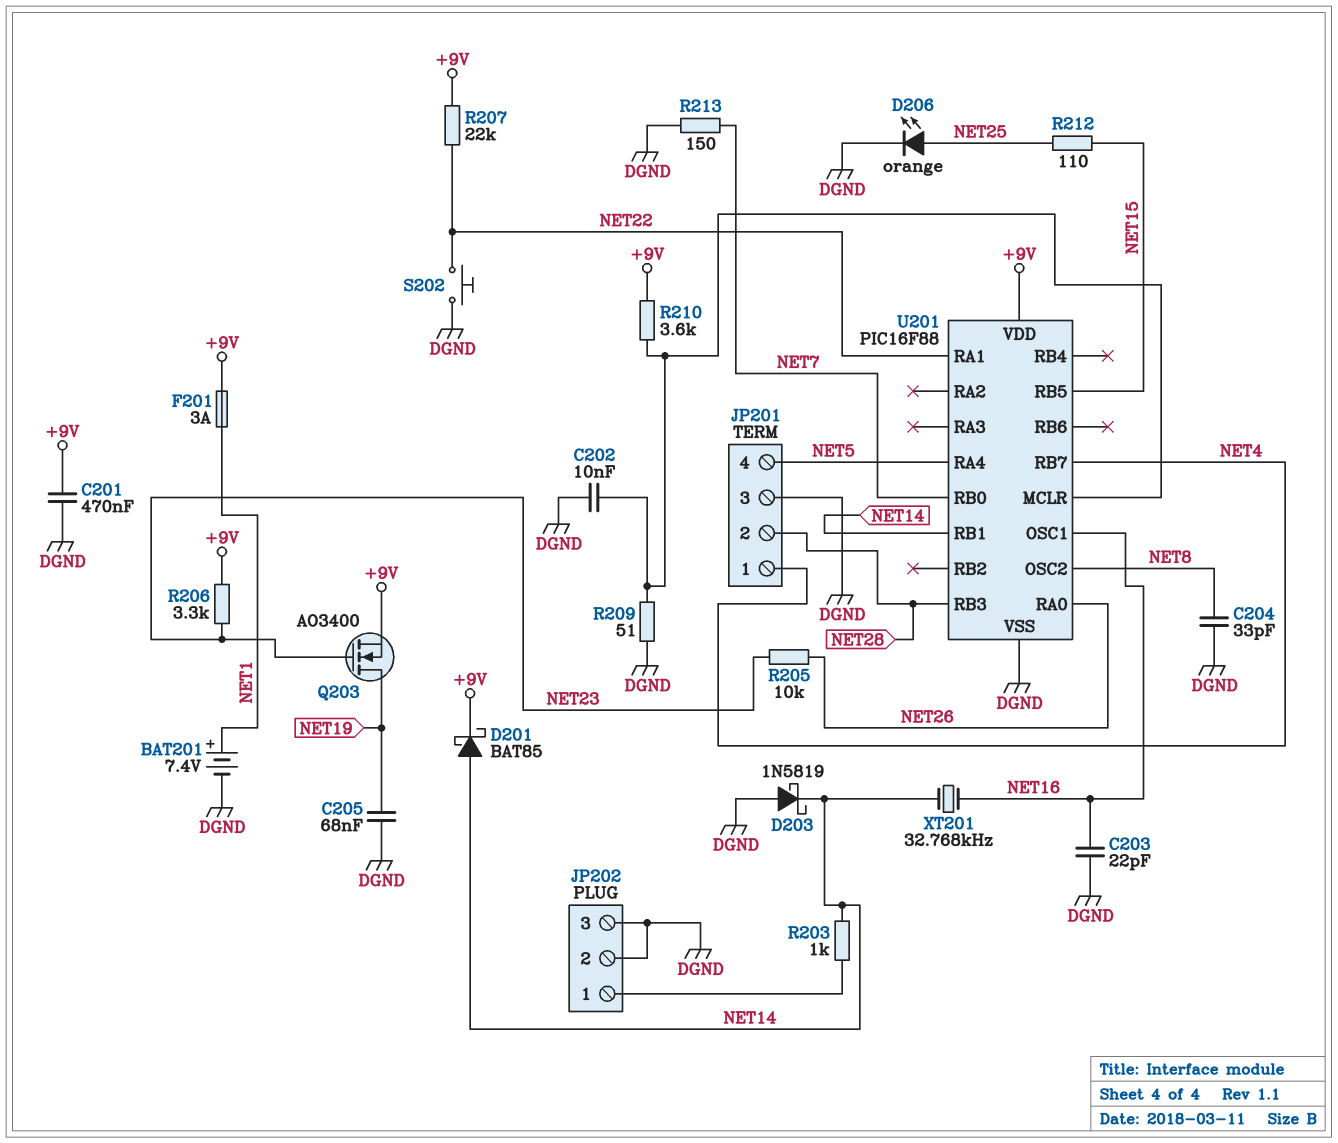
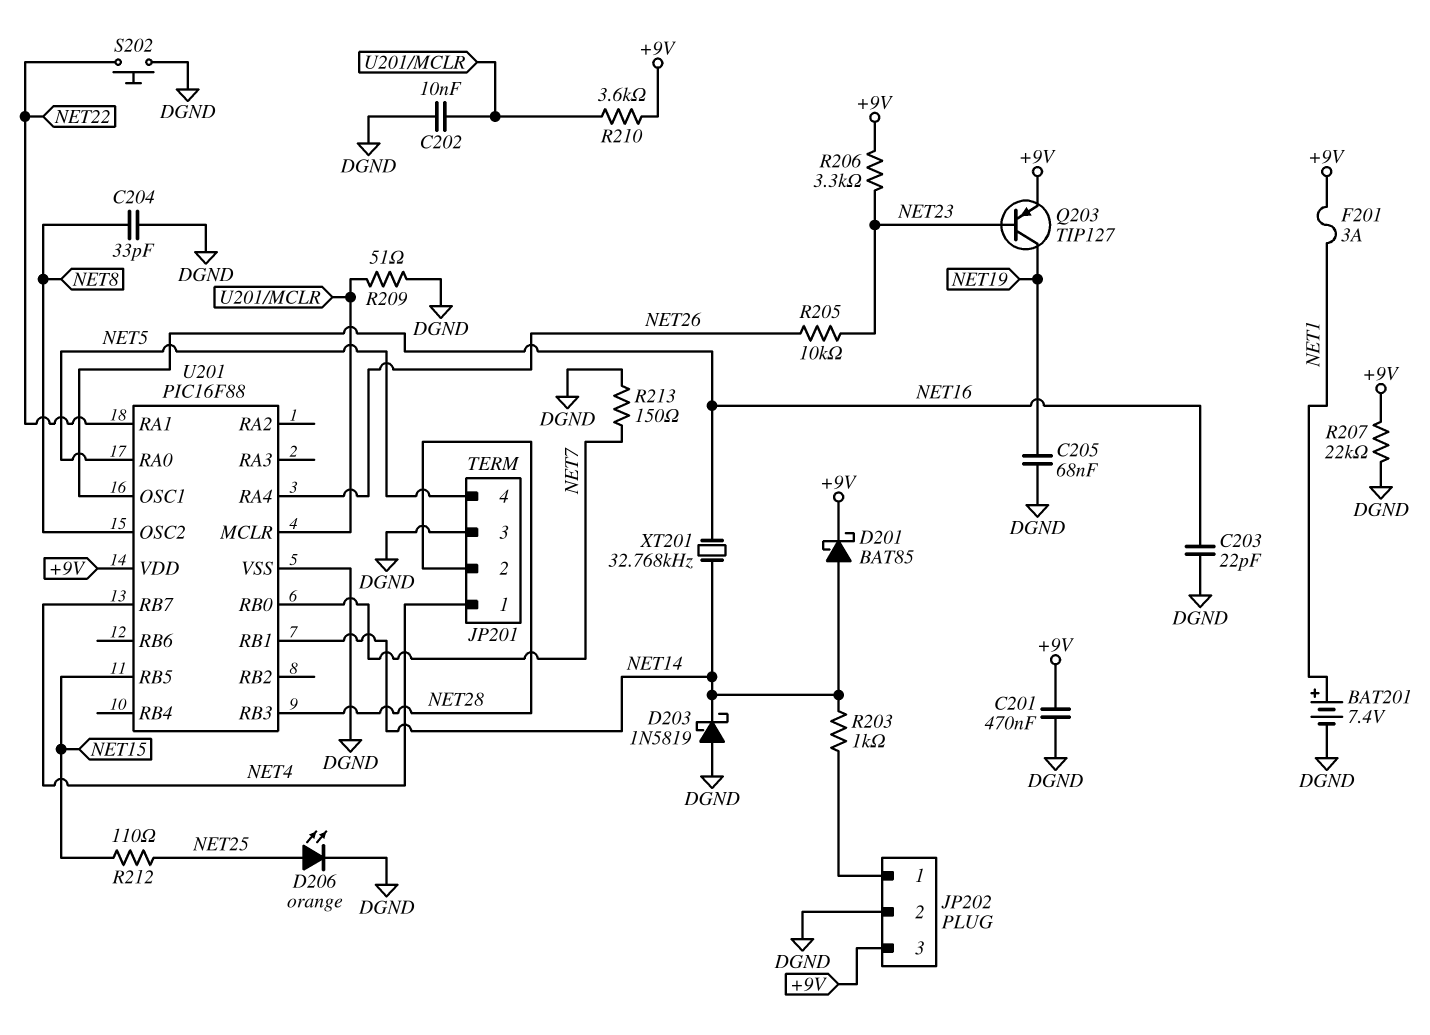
JP202 pin 3: DGND -> +9V
Q203: NMOS AO3400 (G NET23, D NET19, S +9V) -> PNP TIP127 (B NET23, C NET19, E +9V)
R207: 22k (+9V, NET22) -> 22k (+9V, DGND)
U201 pin RA0: NET26 -> NET5
U201 pin RA4: NET5 -> NET26

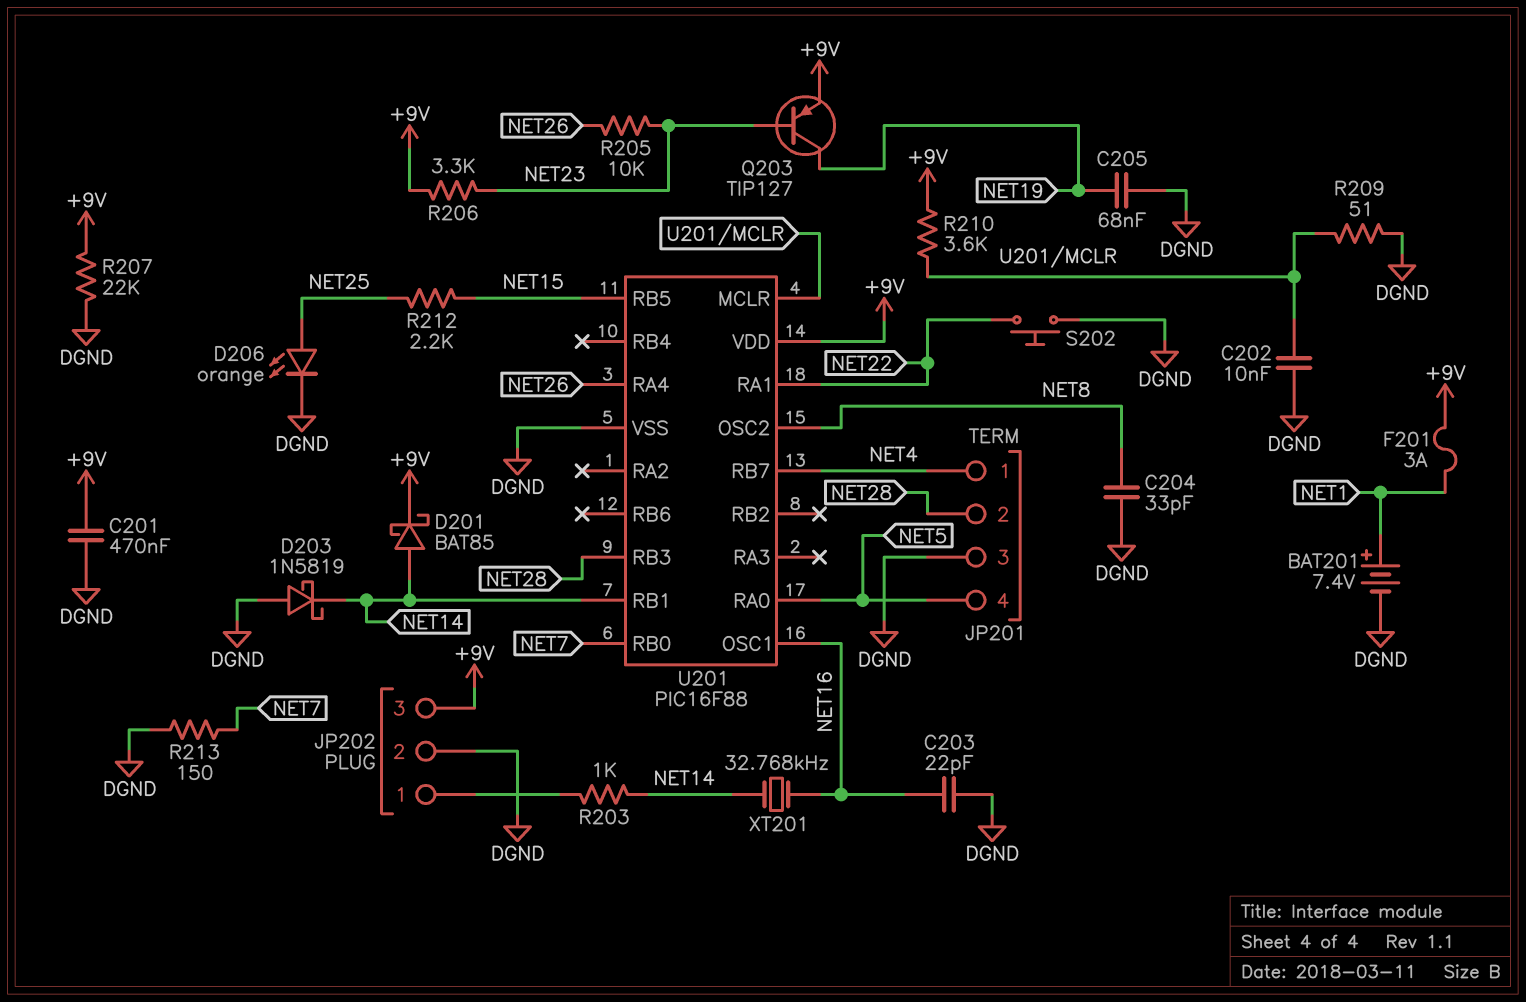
R212: 110 (NET15, NET25) -> 2.2k (NET15, NET25)

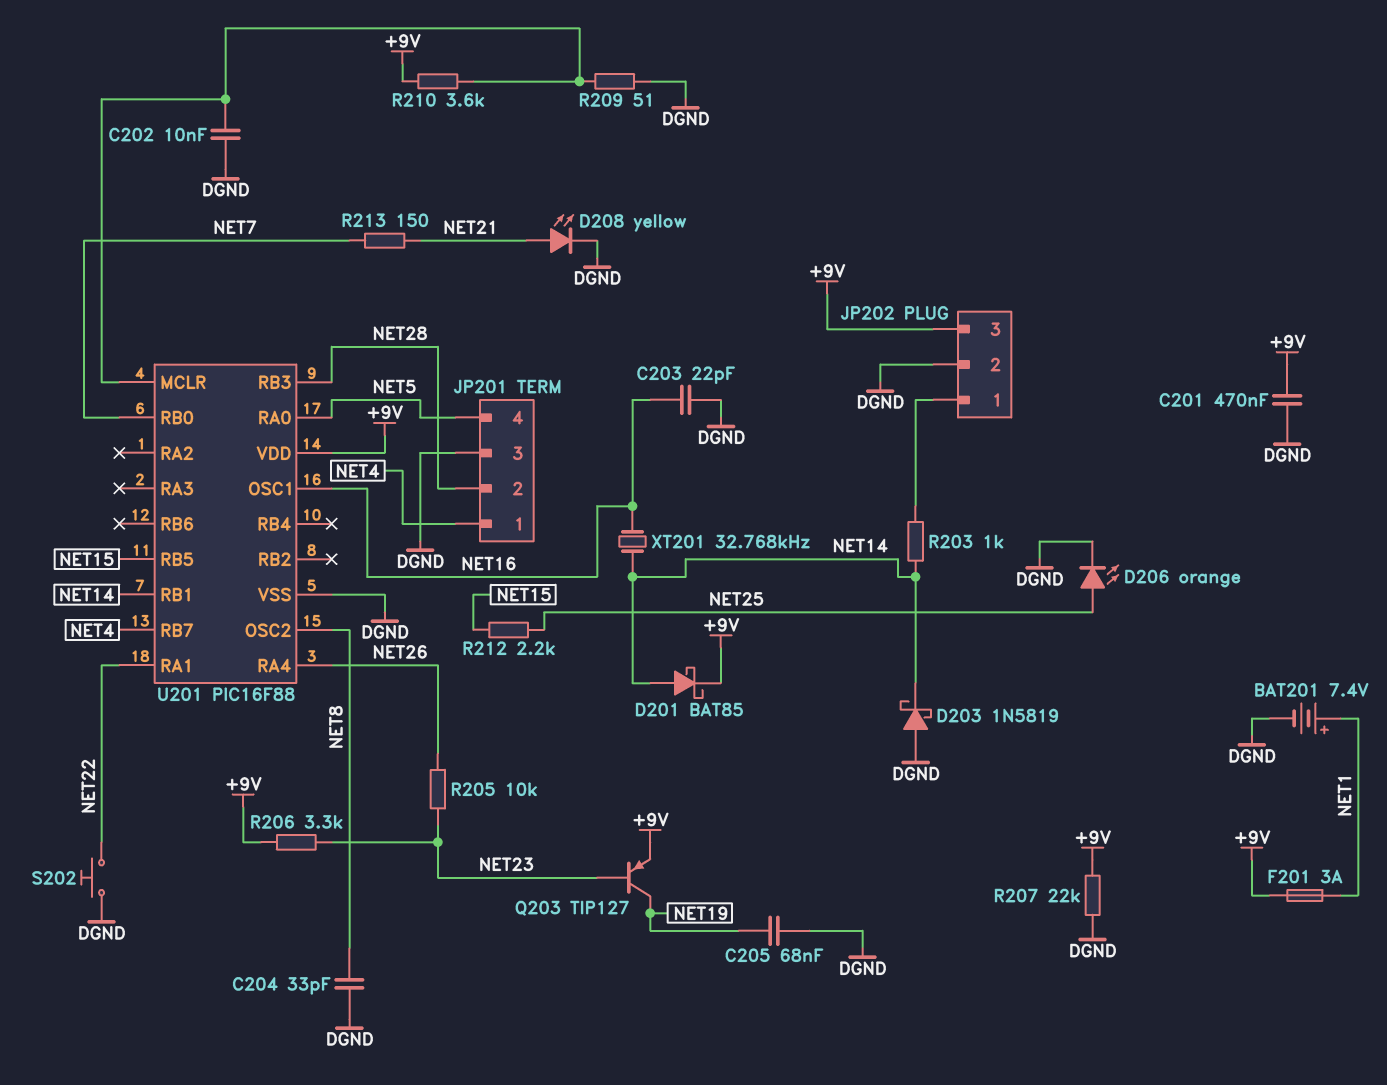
D208: none -> LED yellow (A NET21, K DGND)
R213: 150 (DGND, NET7) -> 150 (NET7, NET21)

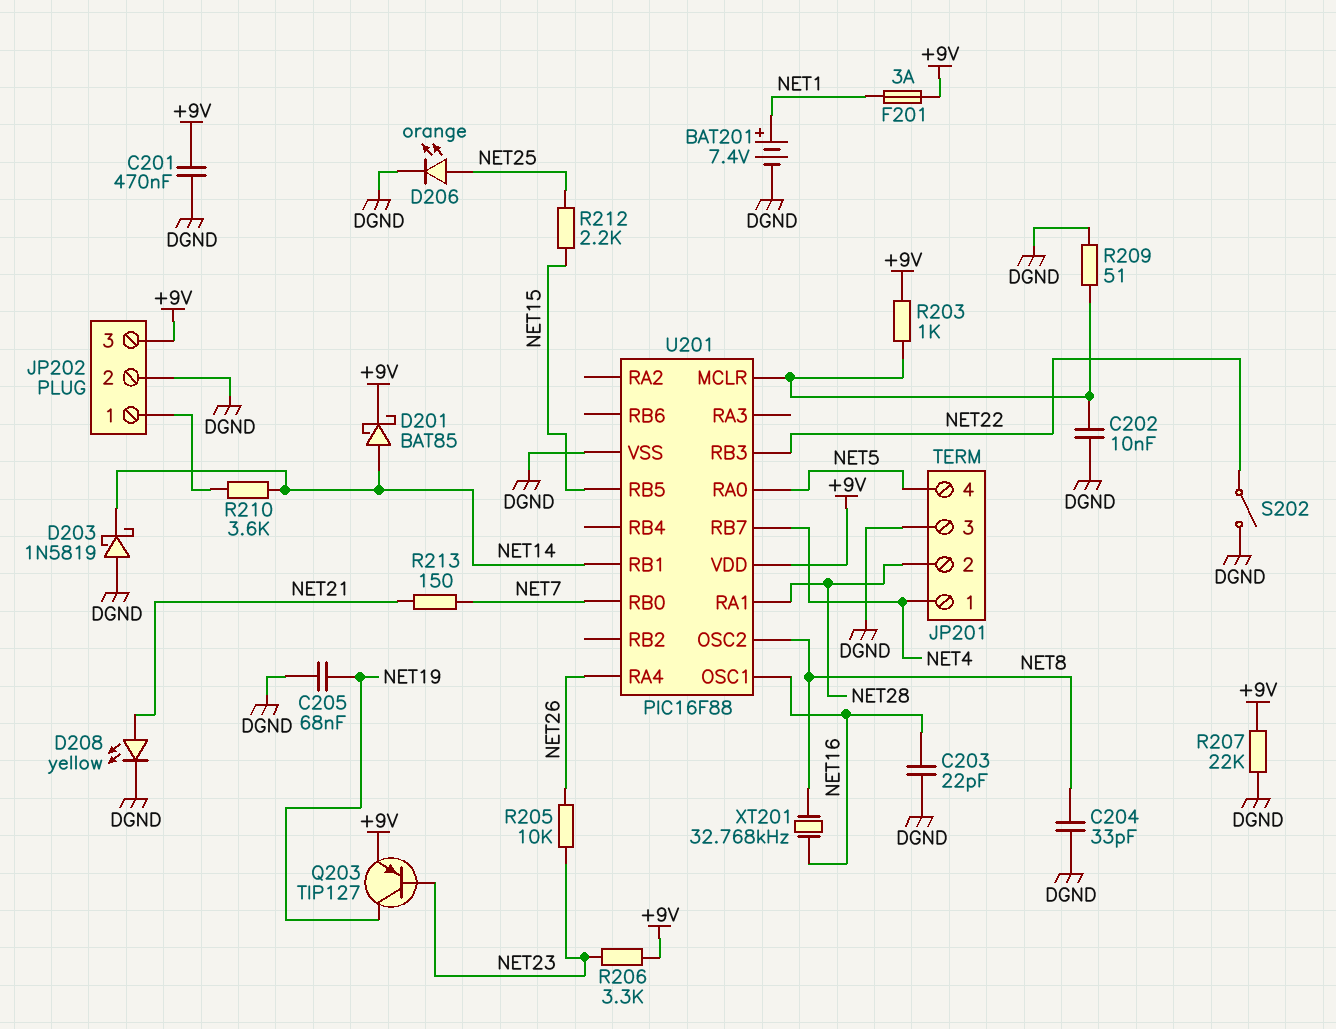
R203: 1k (JP202/1, NET14) -> 1k (+9V, U201/MCLR)
R210: 3.6k (+9V, U201/MCLR) -> 3.6k (JP202/1, NET14)
S202: button (DGND, NET22) -> switch (DGND, NET22)
U201 pin RA1: NET22 -> NET28
U201 pin RB3: NET28 -> NET22
XT201: 32.768kHz (NET14, NET16) -> 32.768kHz (NET8, NET16)

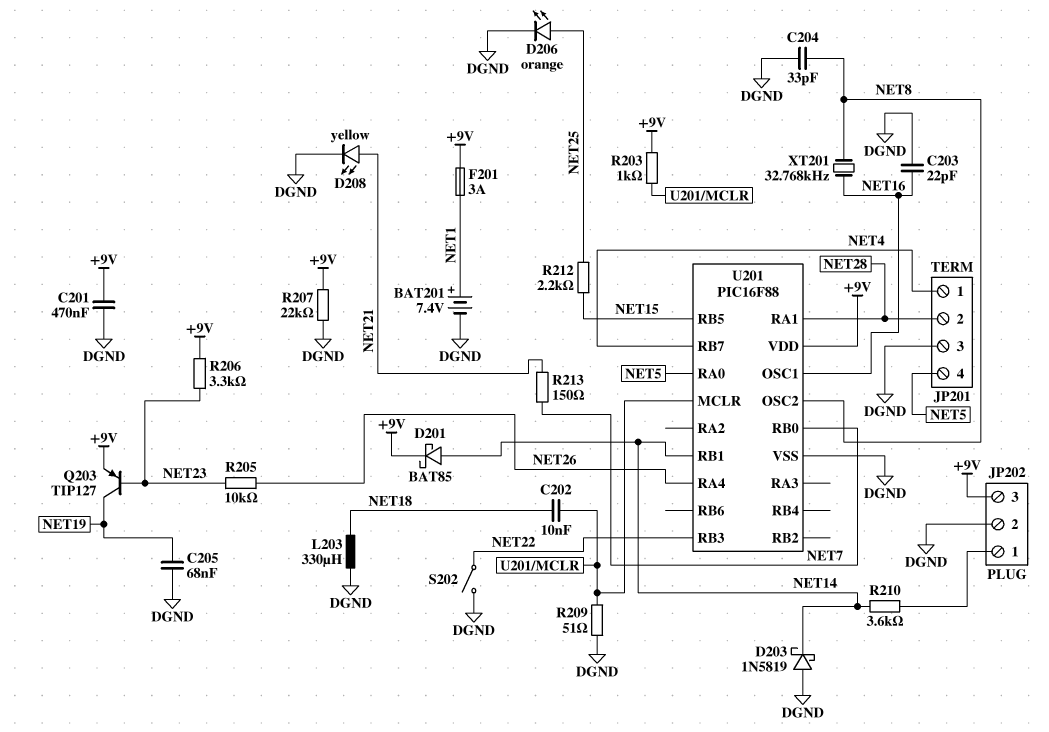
C202: 10nF (DGND, U201/MCLR) -> 10nF (NET18, U201/MCLR)
L203: none -> 330uH (DGND, NET18)

